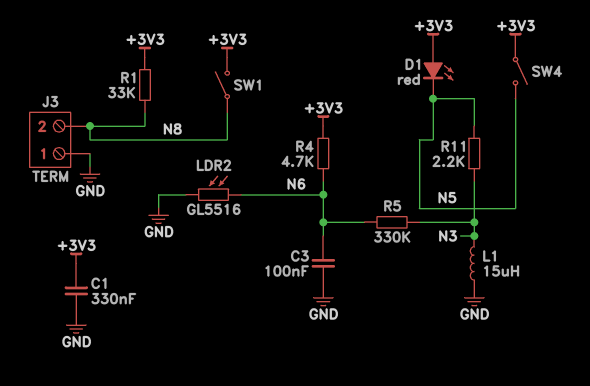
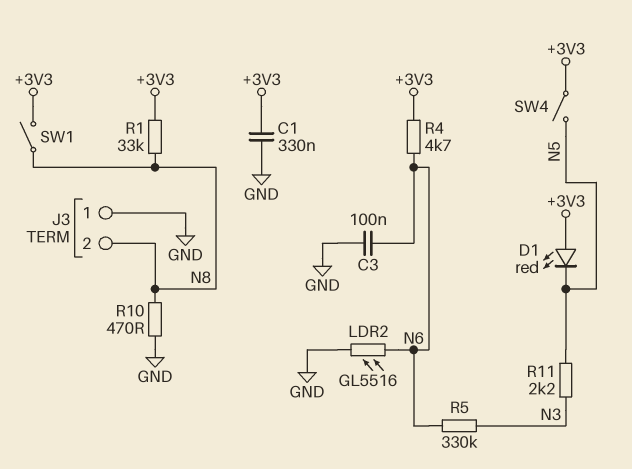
L1: 15uH (GND, N3) -> none
R10: none -> 470 (GND, N8)

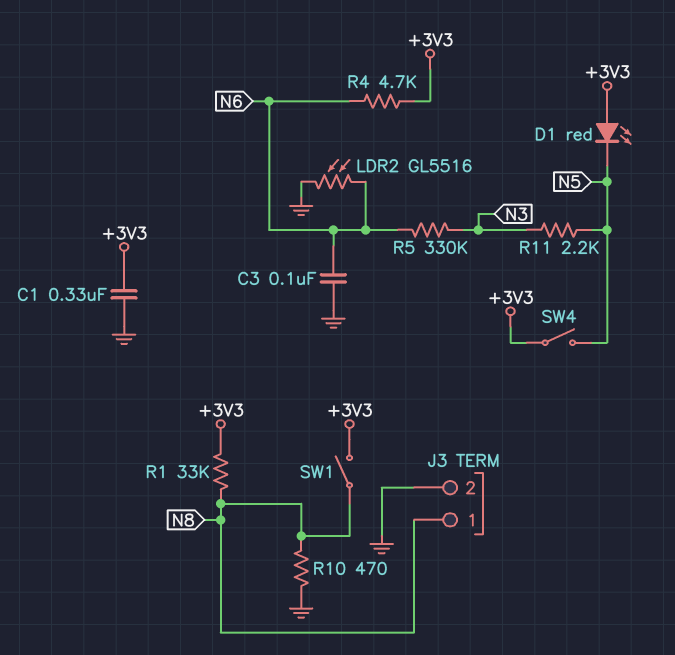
J3 pin 1: GND -> N8
J3 pin 2: N8 -> GND

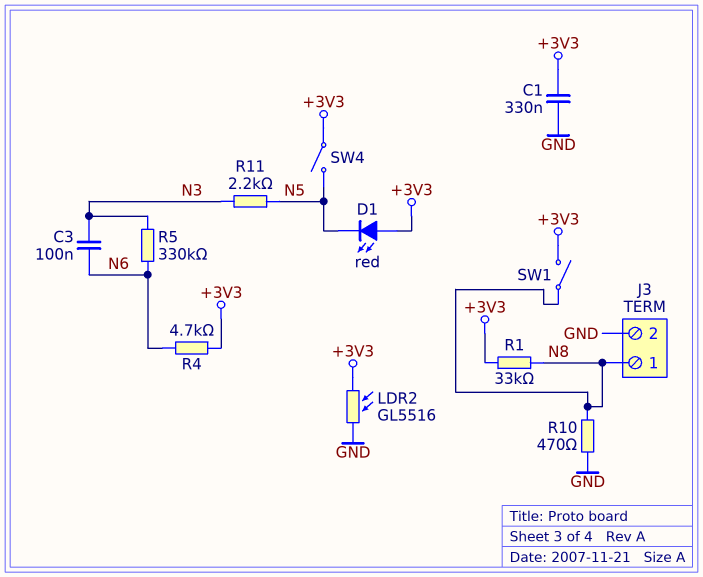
C3: 100nF (GND, N6) -> 100nF (N3, N6)
LDR2: GL5516 (GND, N6) -> GL5516 (+3V3, GND)

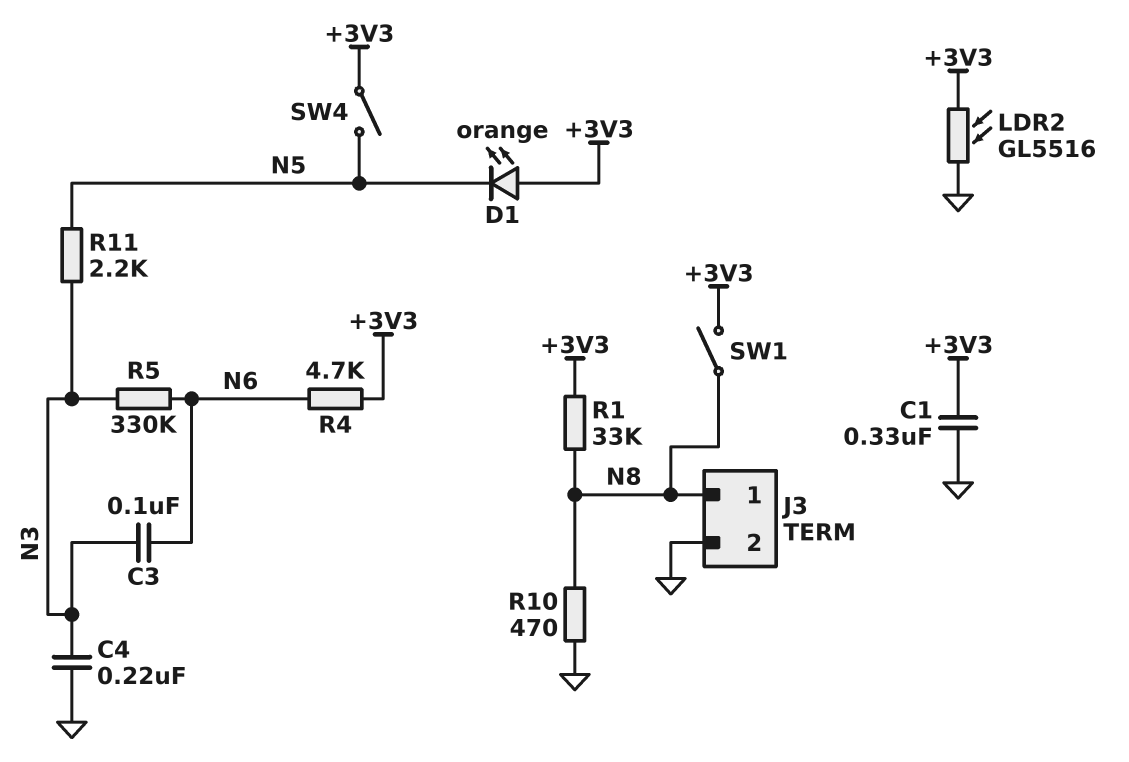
C4: none -> 220nF (GND, N3)
D1: LED red (A +3V3, K N5) -> LED orange (A +3V3, K N5)

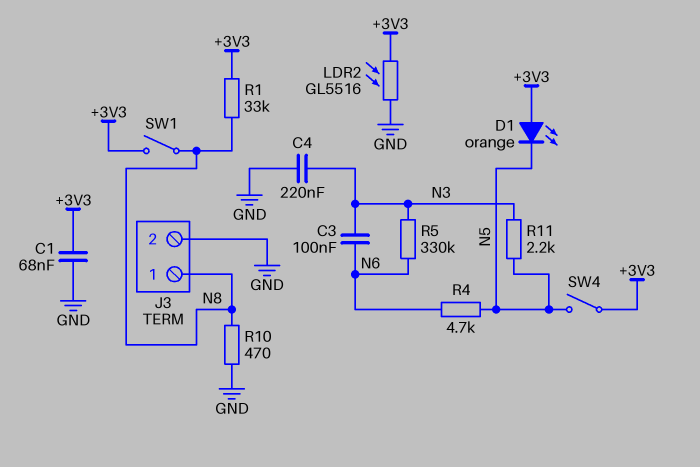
C1: 330nF (+3V3, GND) -> 68nF (+3V3, GND)
R4: 4.7k (+3V3, N6) -> 4.7k (N5, N6)

